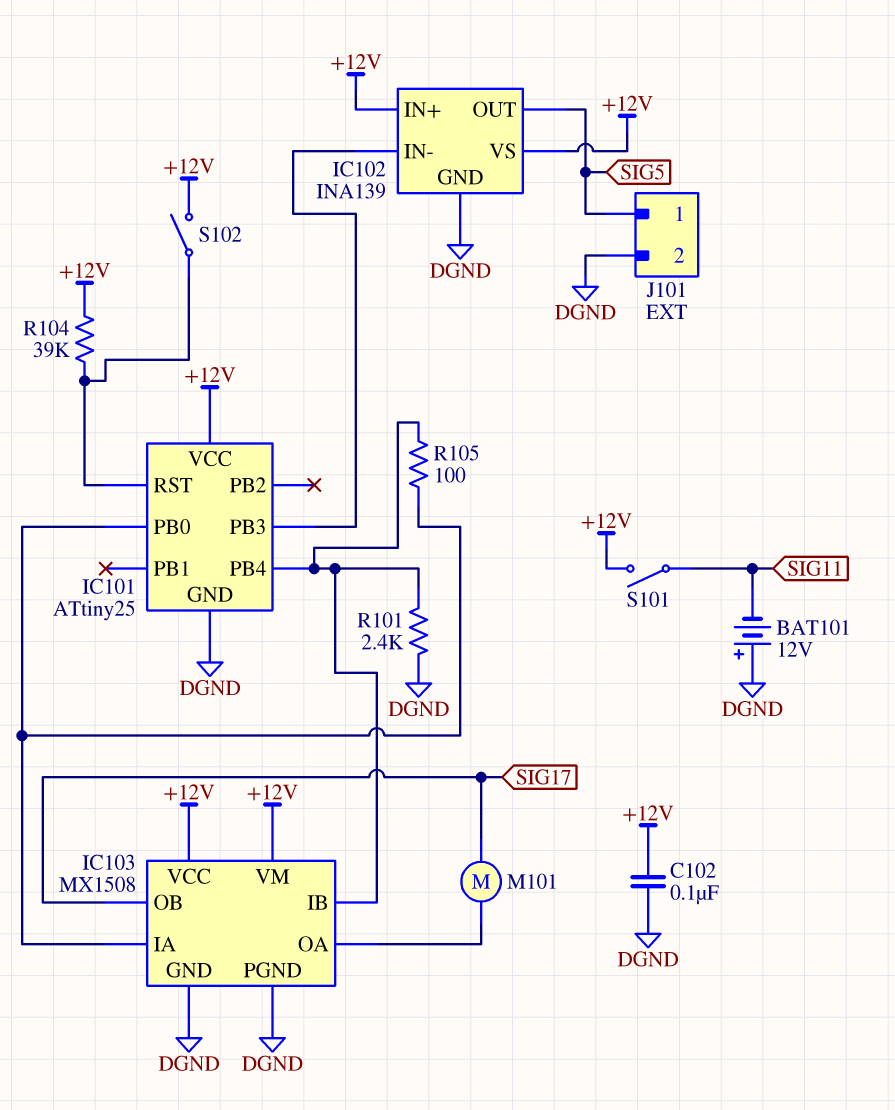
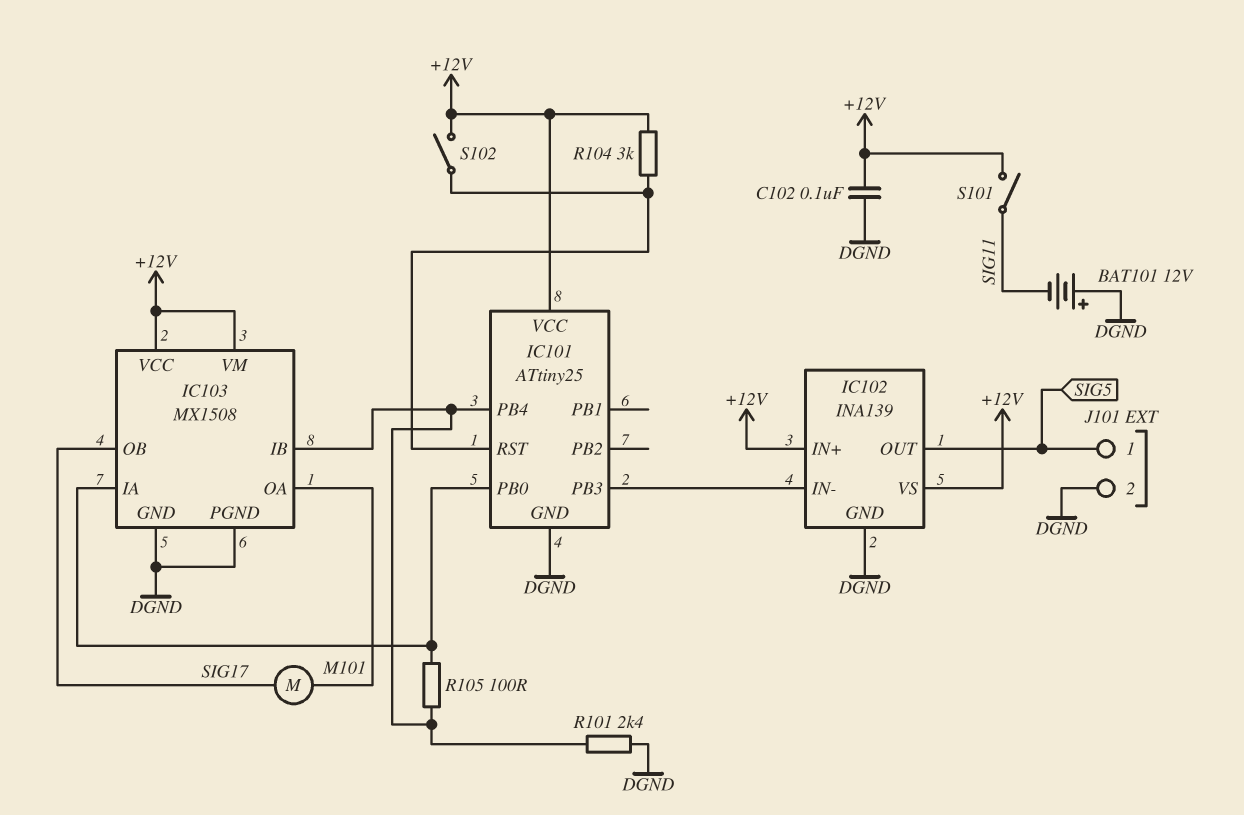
R104: 39k (+12V, IC101/RST) -> 3k (+12V, IC101/RST)

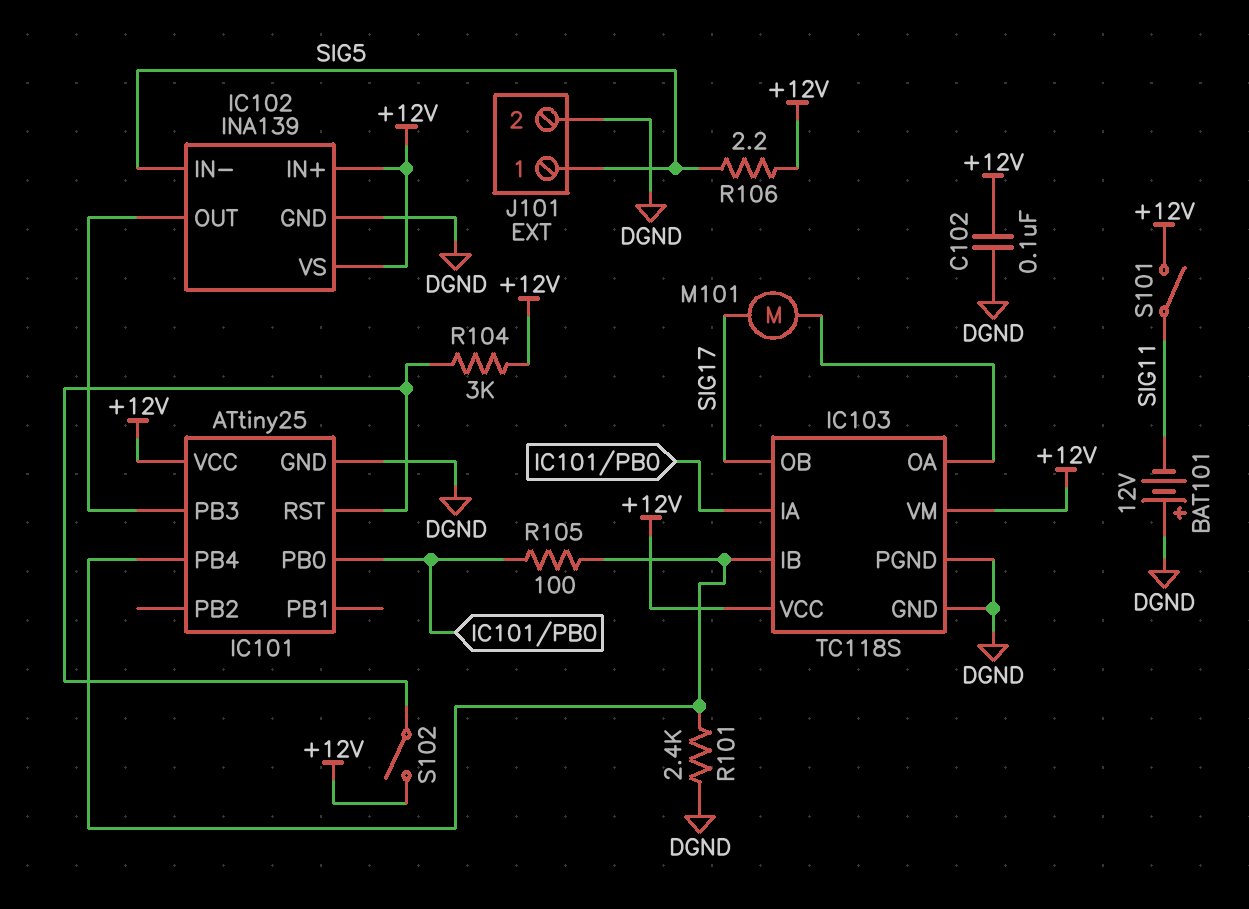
IC102 pin IN-: IC101/PB3 -> SIG5
IC102 pin OUT: SIG5 -> IC101/PB3
IC103: MX1508 -> TC118S
R106: none -> 2.2 (+12V, SIG5)

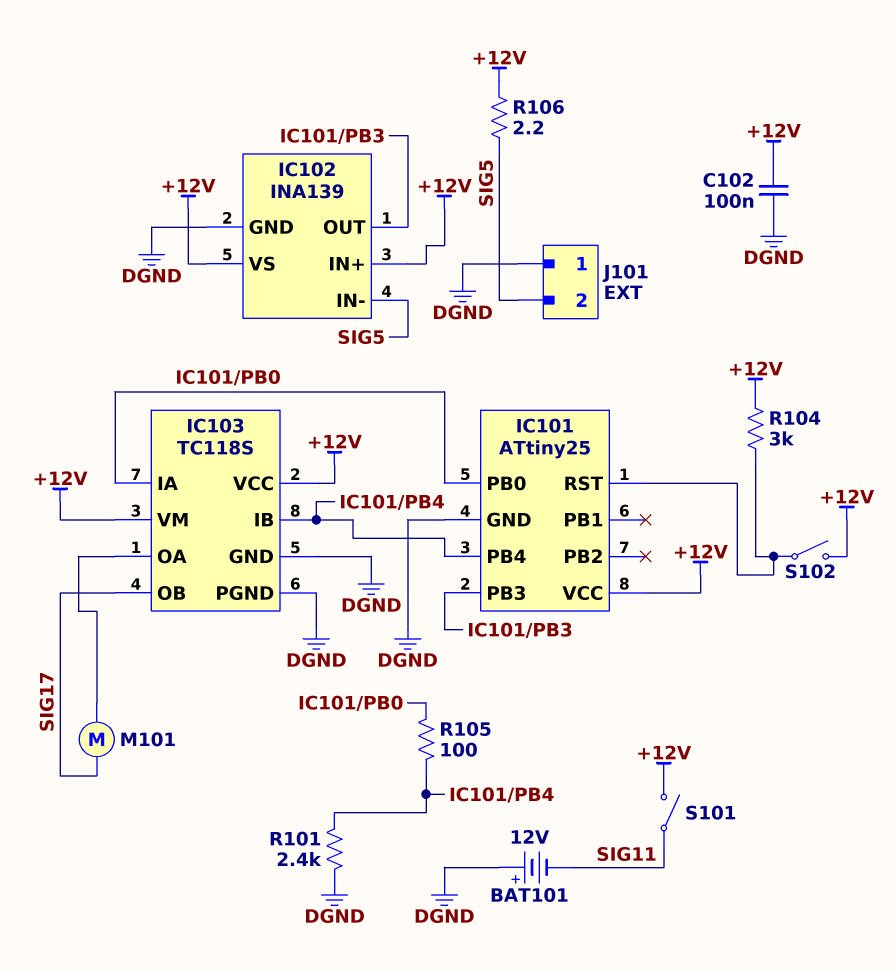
J101 pin 1: SIG5 -> DGND
J101 pin 2: DGND -> SIG5

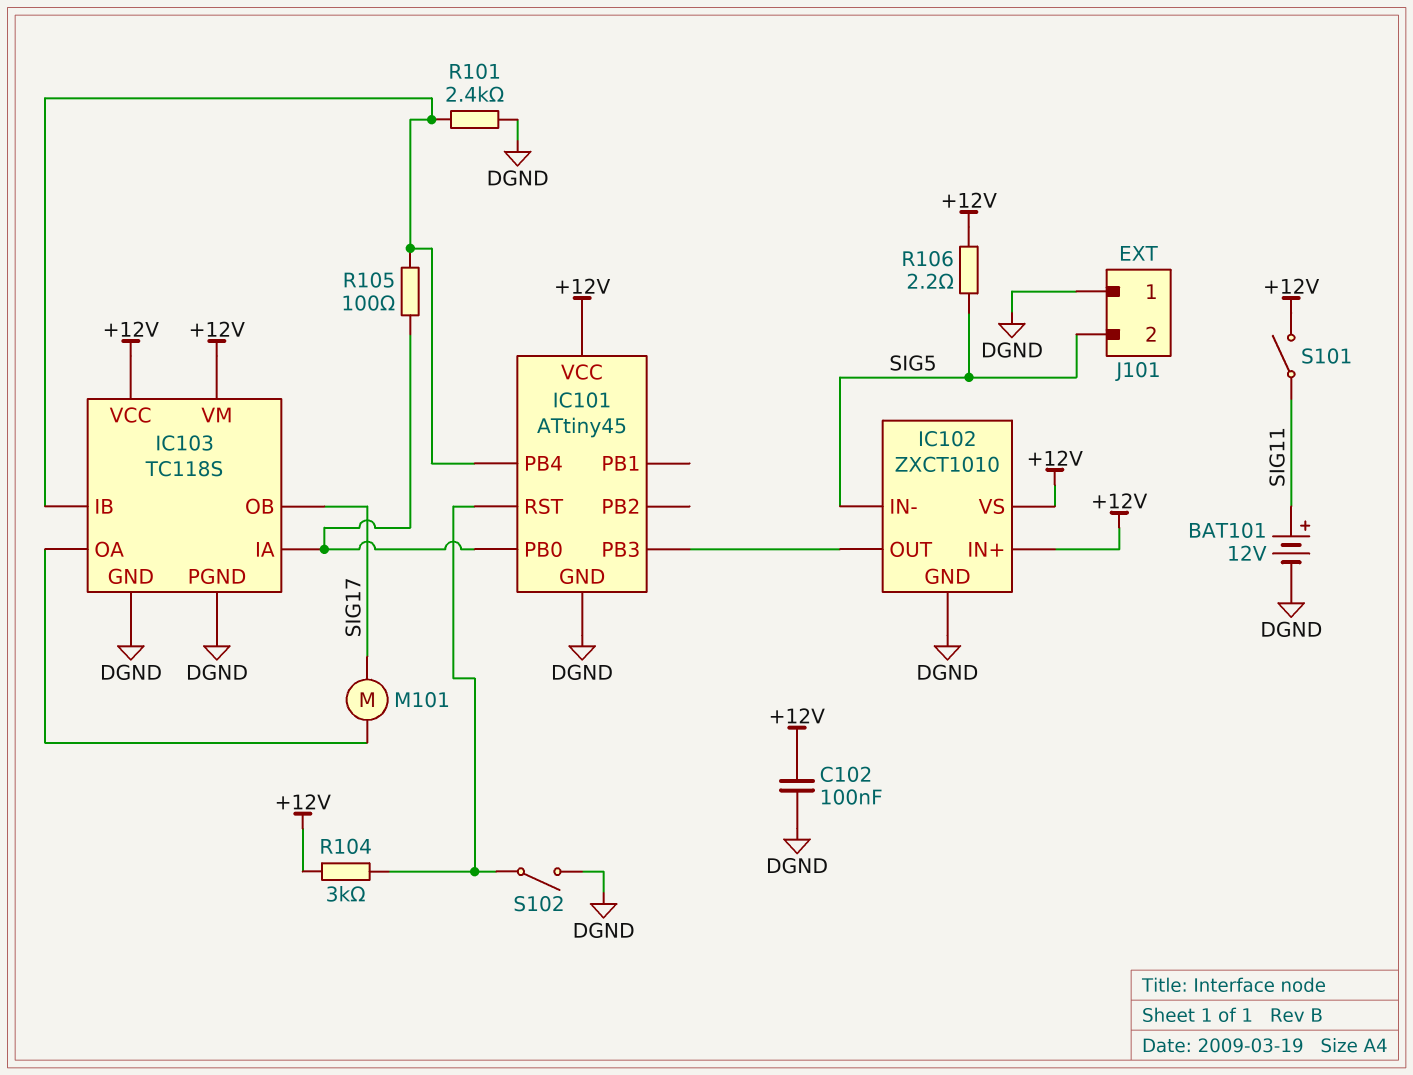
BAT101: 12V (plus DGND, minus SIG11) -> 12V (plus SIG11, minus DGND)
IC101: ATtiny25 -> ATtiny45
IC102: INA139 -> ZXCT1010
S102: switch (+12V, IC101/RST) -> switch (DGND, IC101/RST)

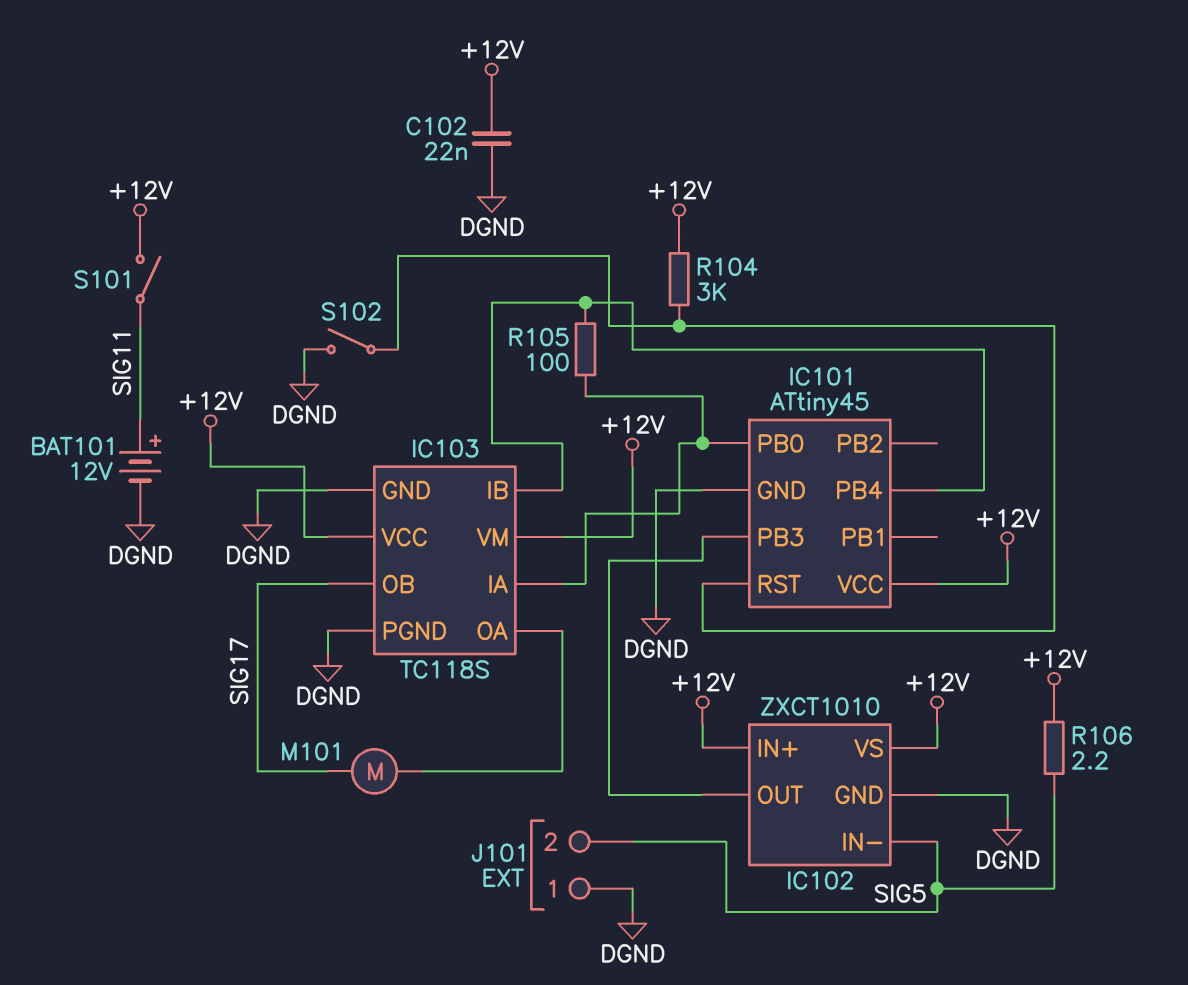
C102: 100nF (+12V, DGND) -> 22nF (+12V, DGND)
R101: 2.4k (DGND, IC101/PB4) -> none

